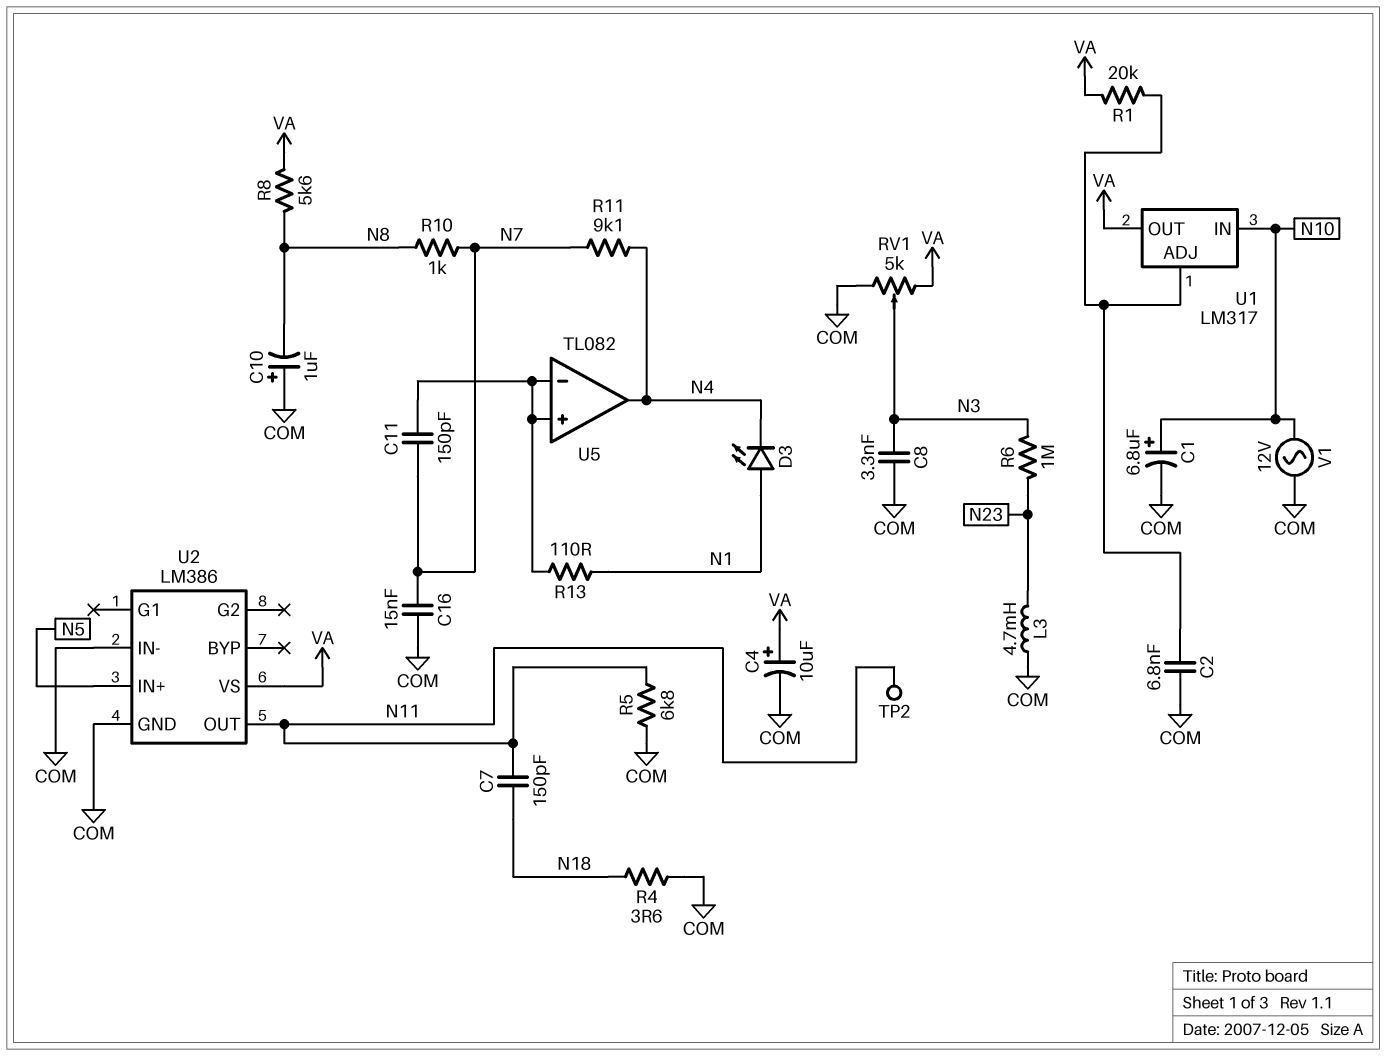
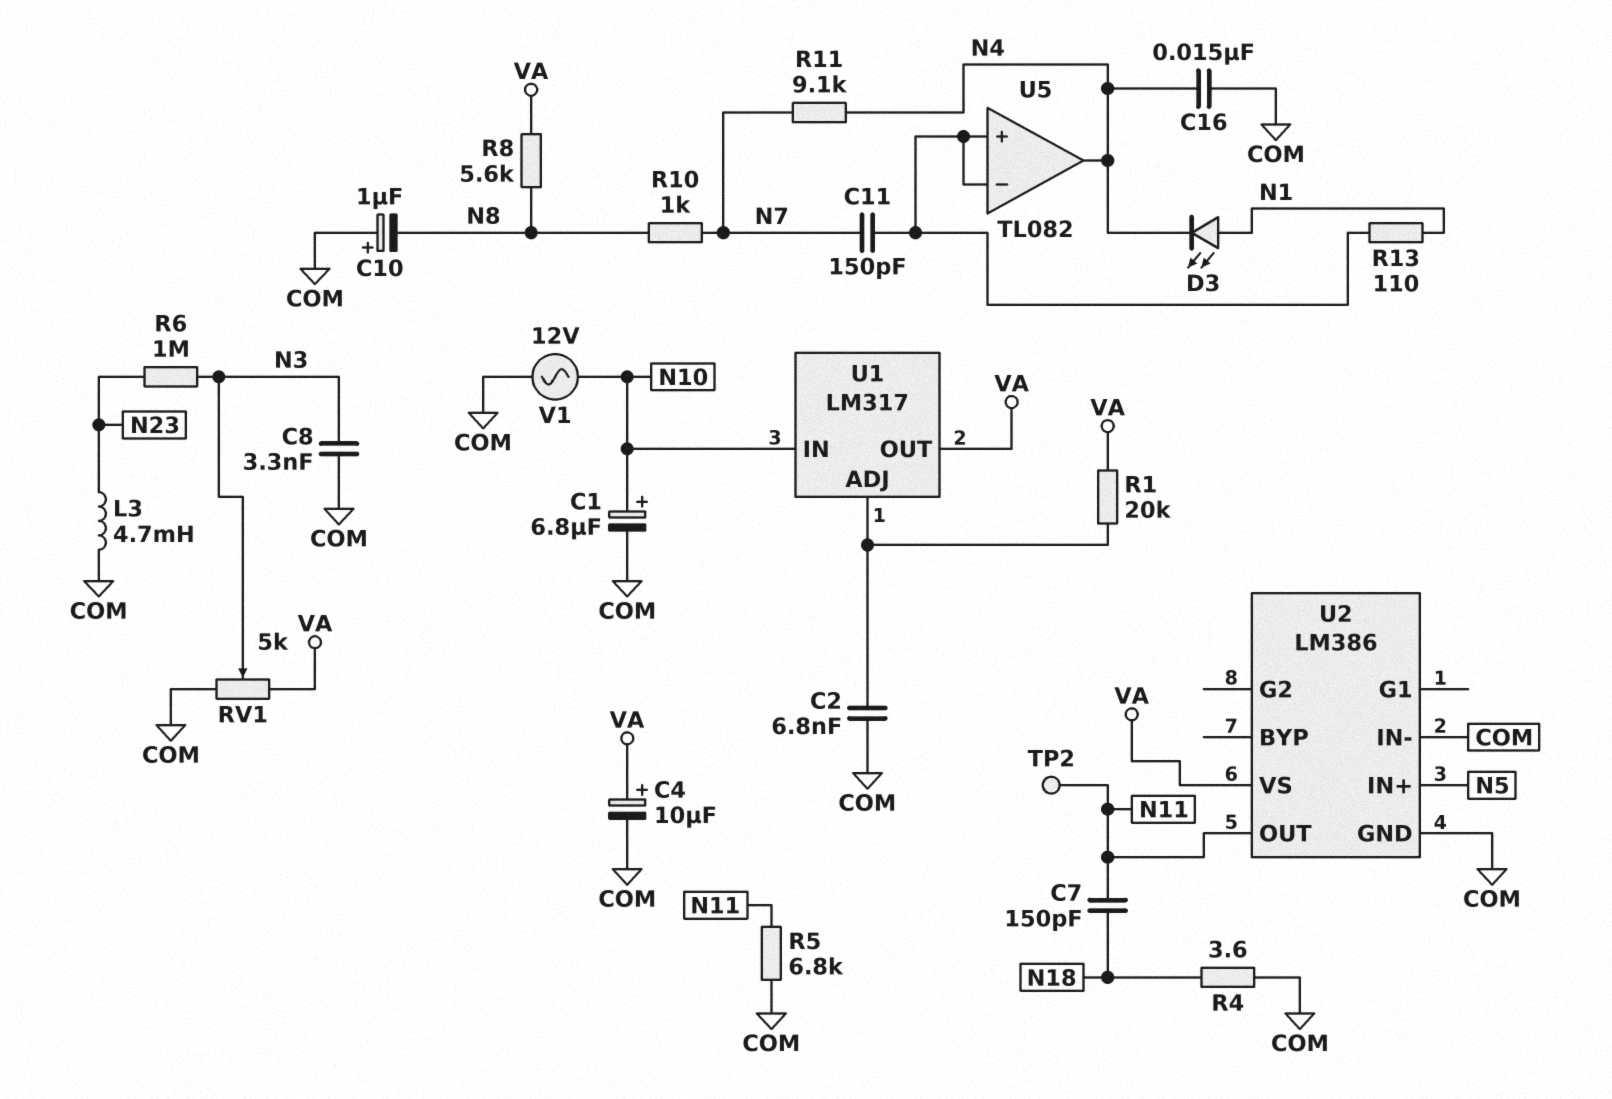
C16: 15nF (COM, N7) -> 15nF (COM, N4)

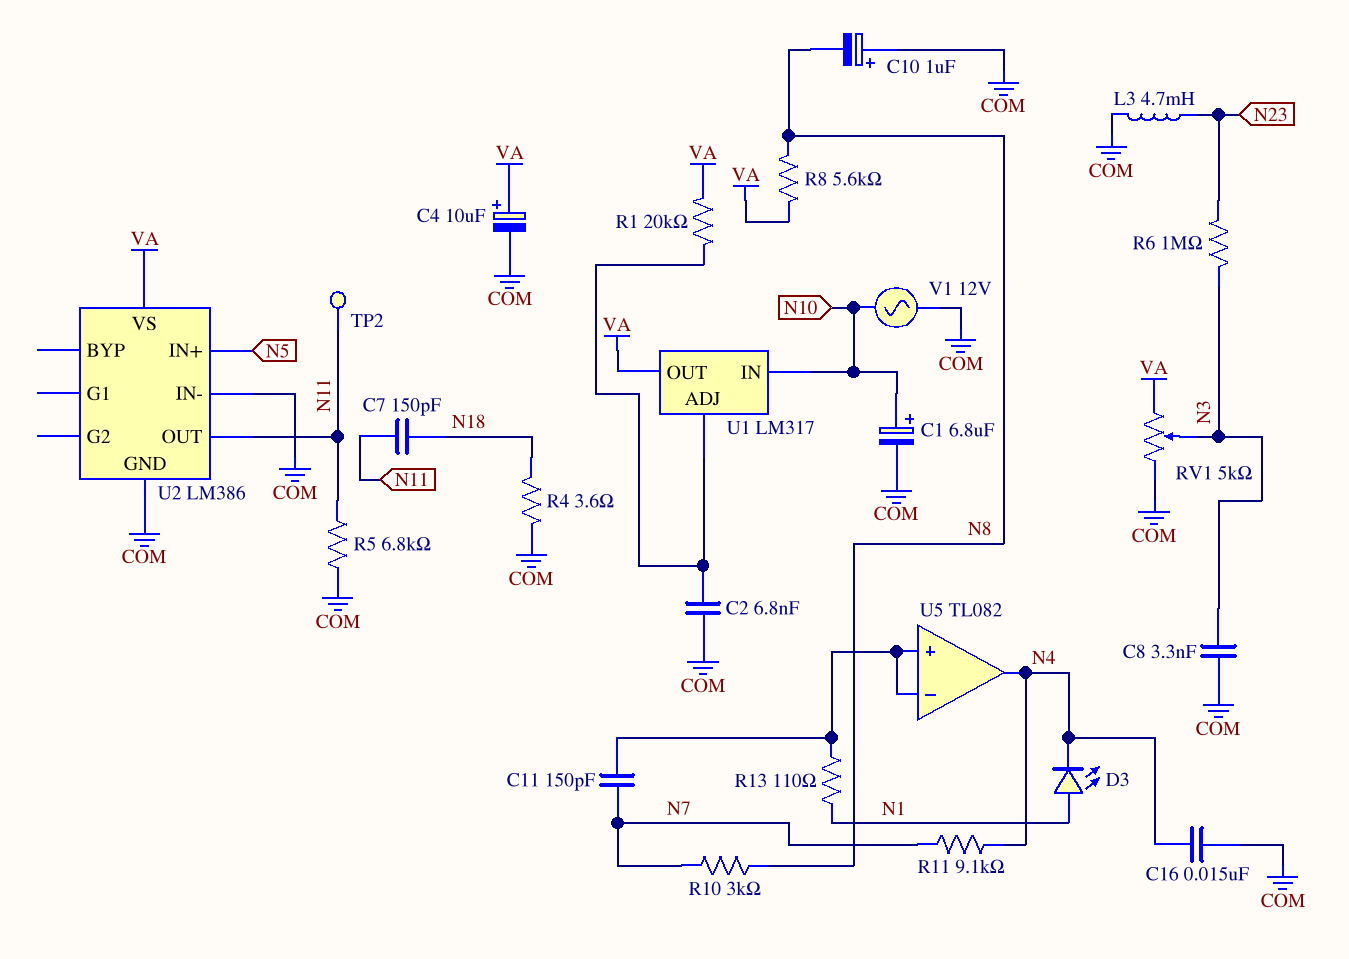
R10: 1k (N7, N8) -> 3k (N7, N8)

